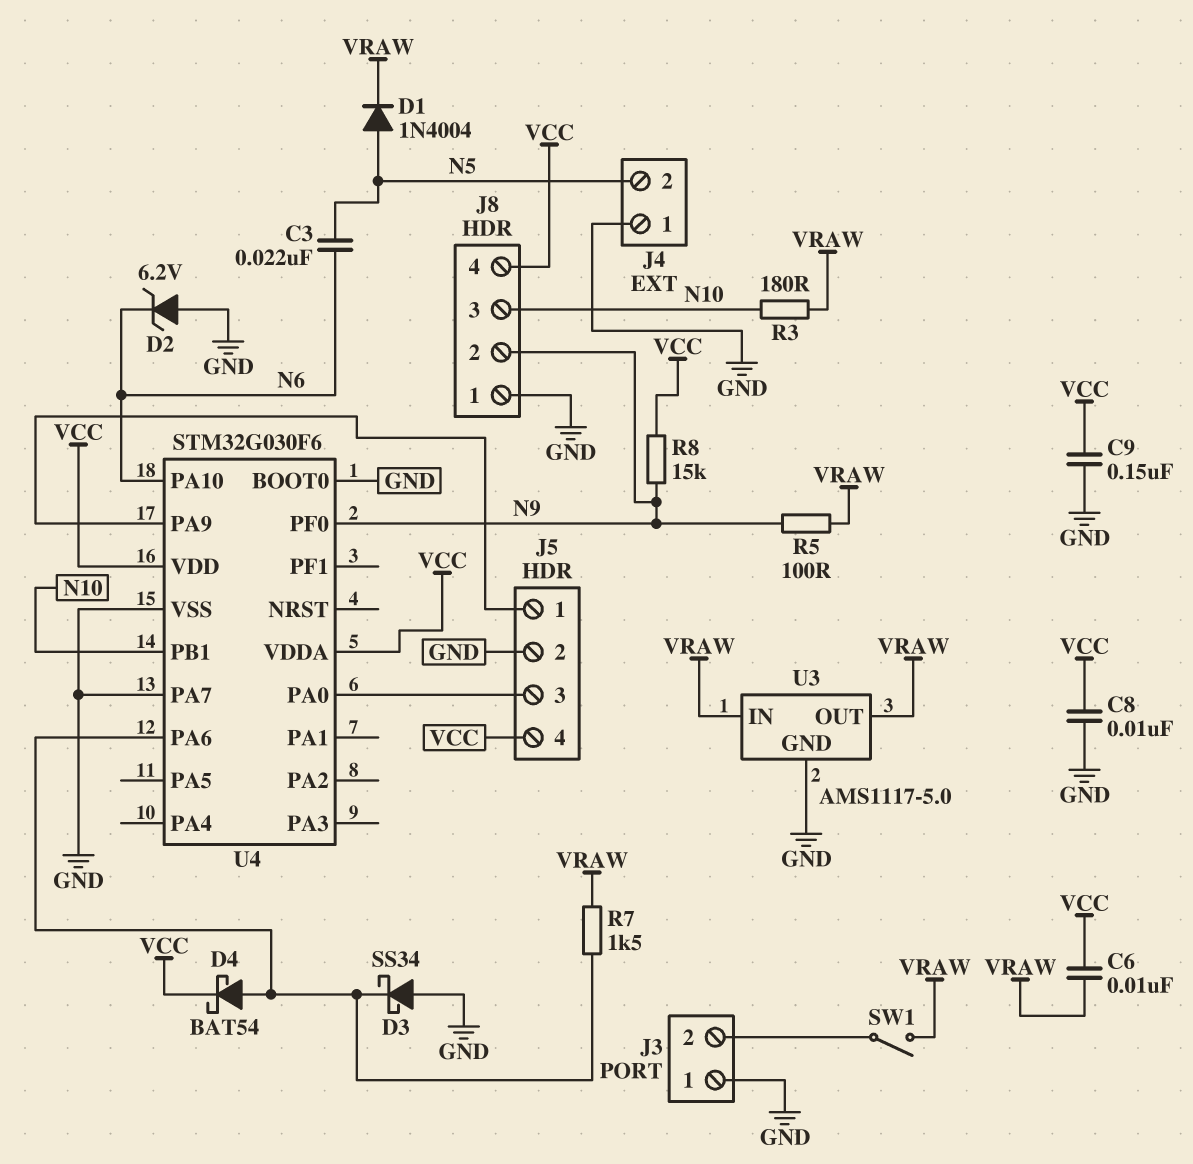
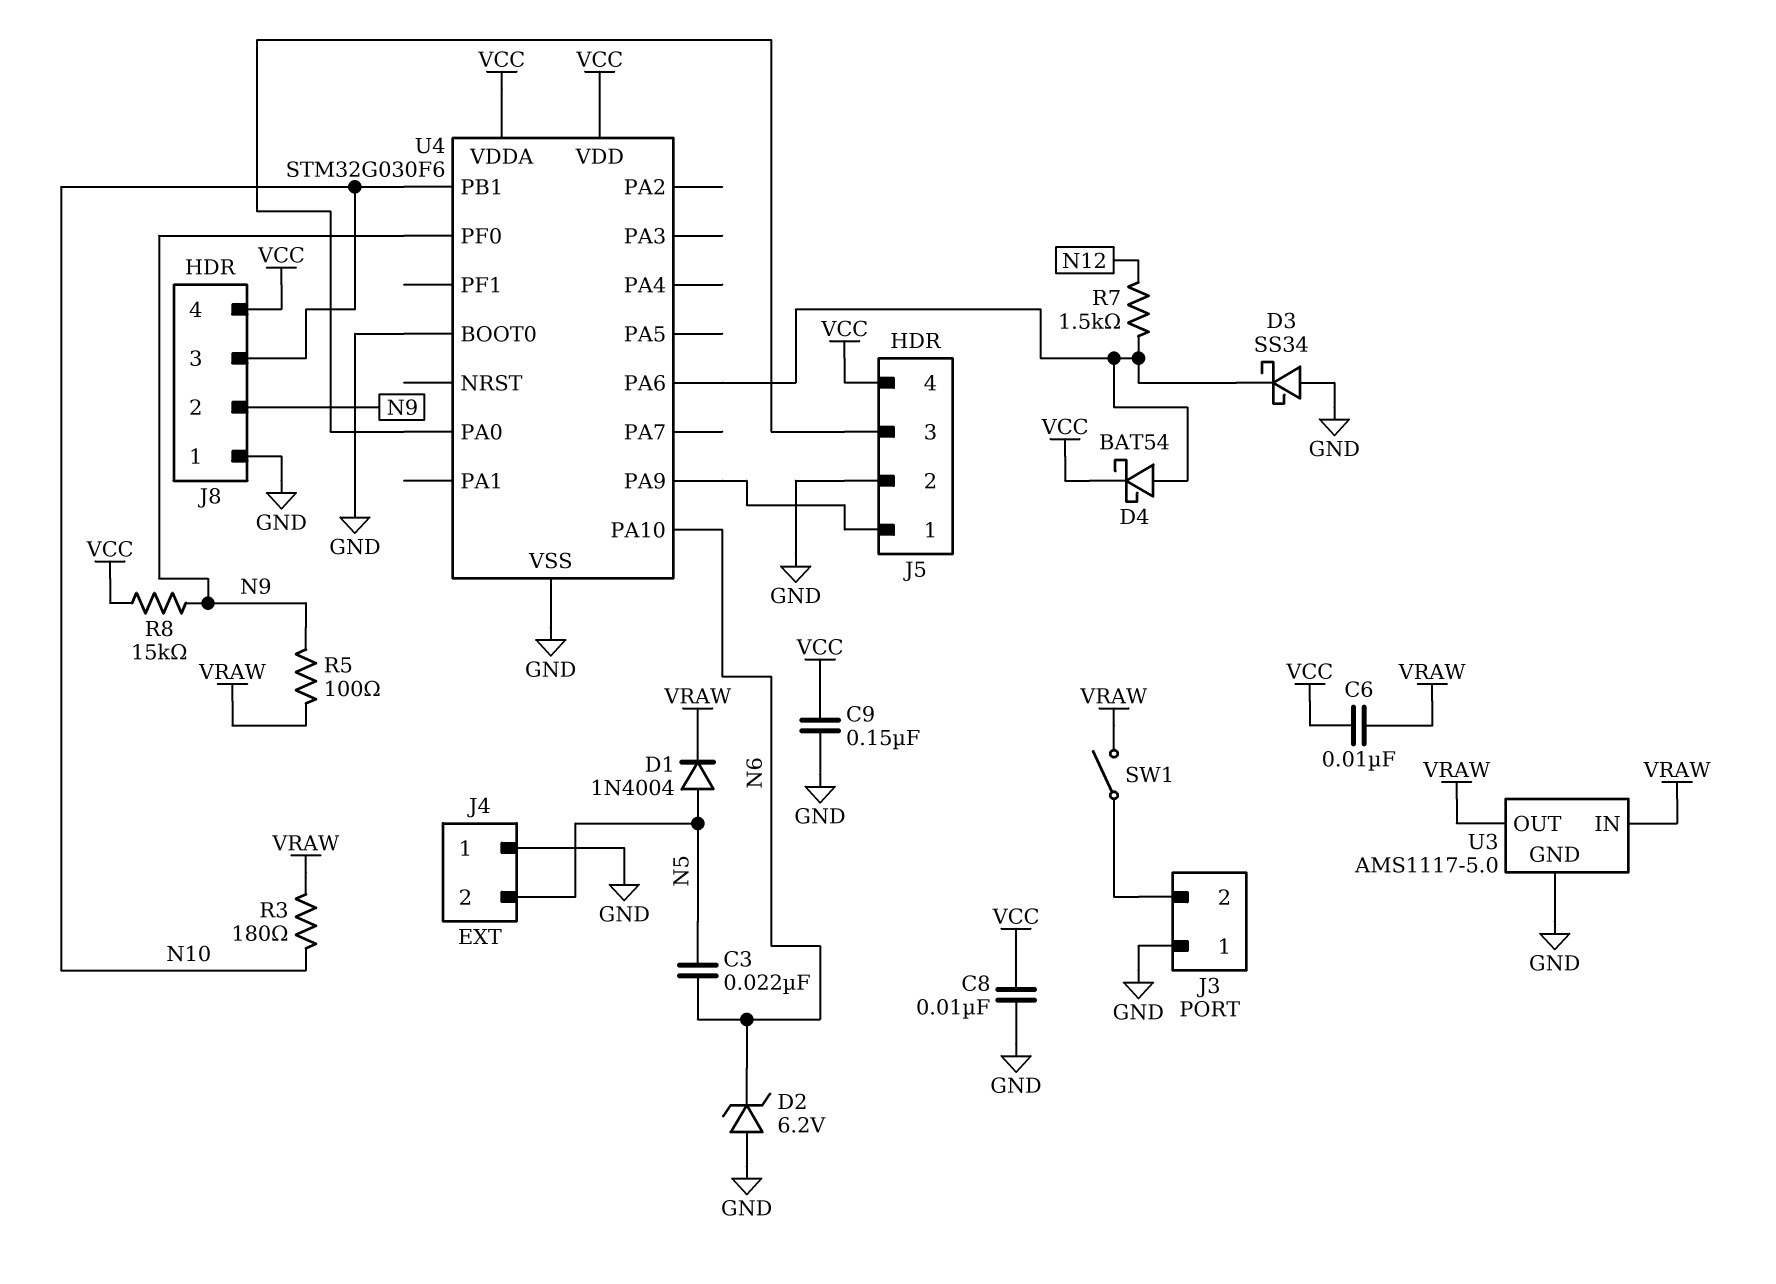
R7: 1.5k (U4/PA6, VRAW) -> 1.5k (N12, U4/PA6)
U4 pin PA7: GND -> none

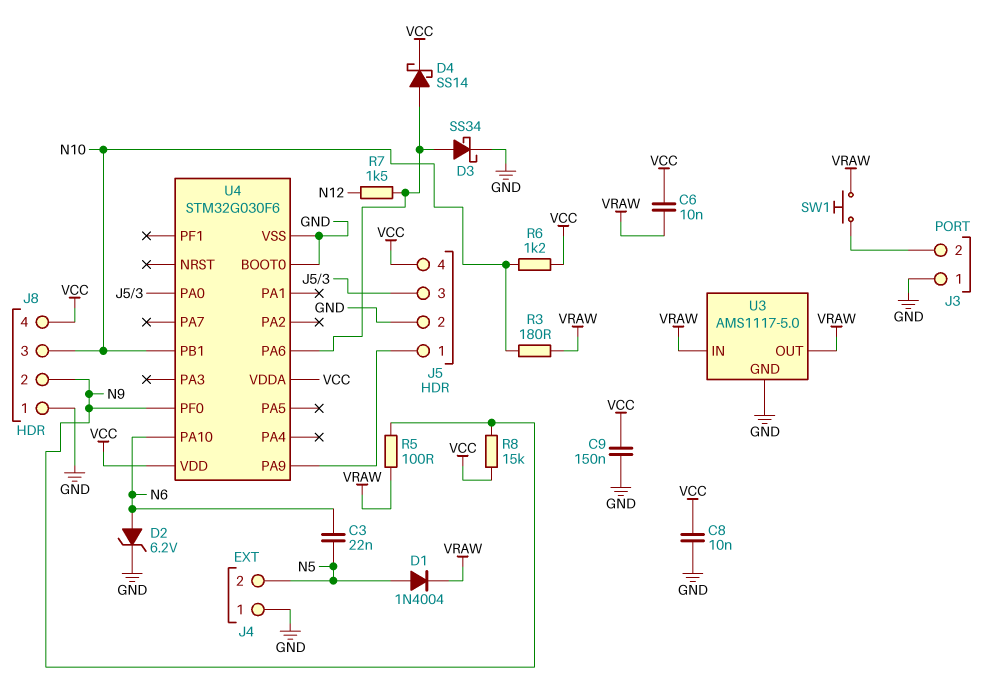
D2: zener 6.2V (A GND, K N6) -> zener 6.2V (A N6, K GND)
D3: schottky SS34 (A GND, K U4/PA6) -> schottky SS34 (A U4/PA6, K GND)
D4: schottky BAT54 (A U4/PA6, K VCC) -> schottky SS14 (A U4/PA6, K VCC)
R6: none -> 1.2k (N10, VCC)
SW1: switch (J3/2, VRAW) -> button (J3/2, VRAW)

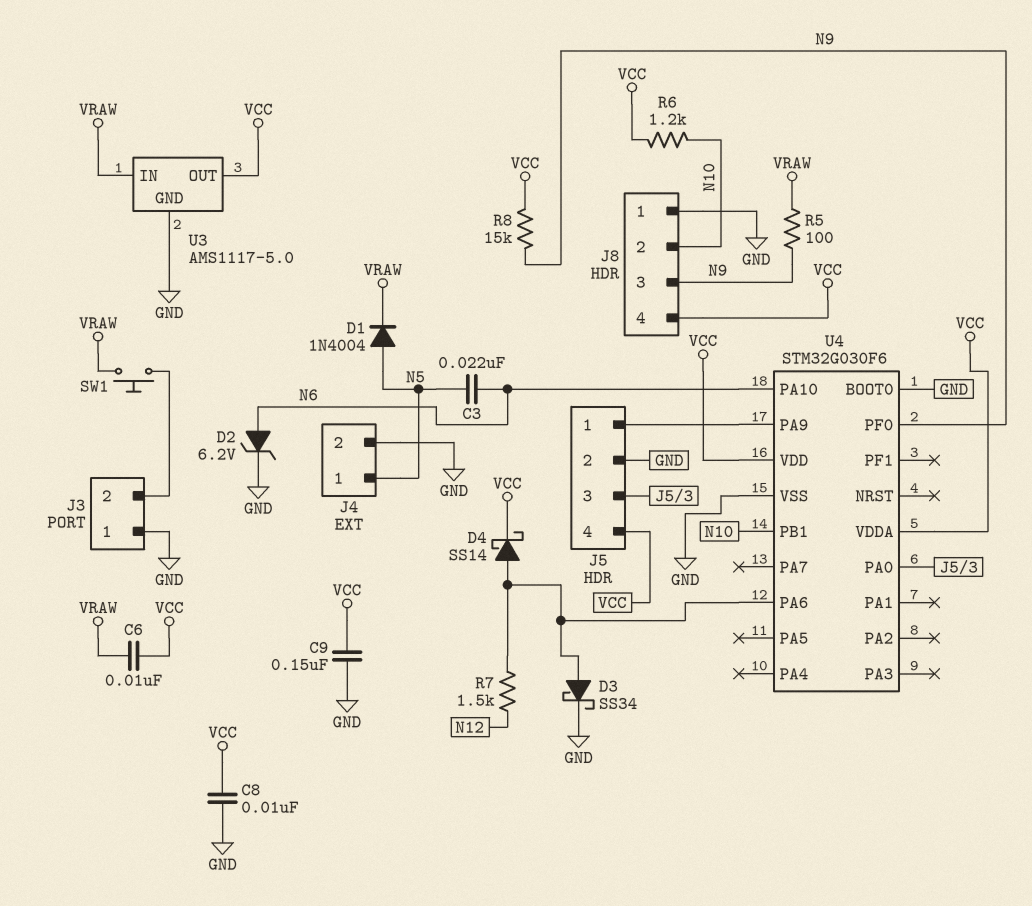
J4 pin 1: GND -> N5
J4 pin 2: N5 -> GND
J8 pin 2: N9 -> N10
J8 pin 3: N10 -> N9
R3: 180 (N10, VRAW) -> none
U3 pin OUT: VRAW -> VCC

